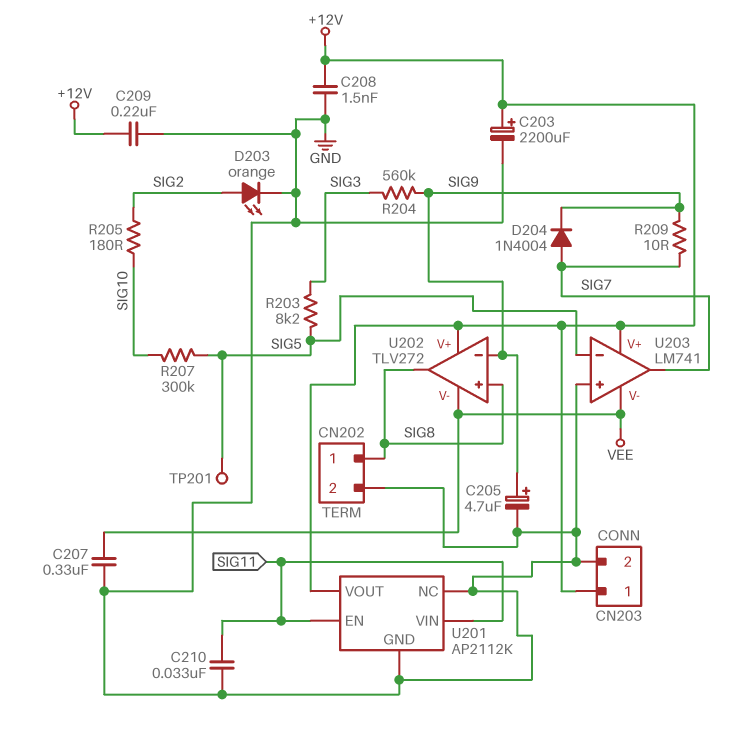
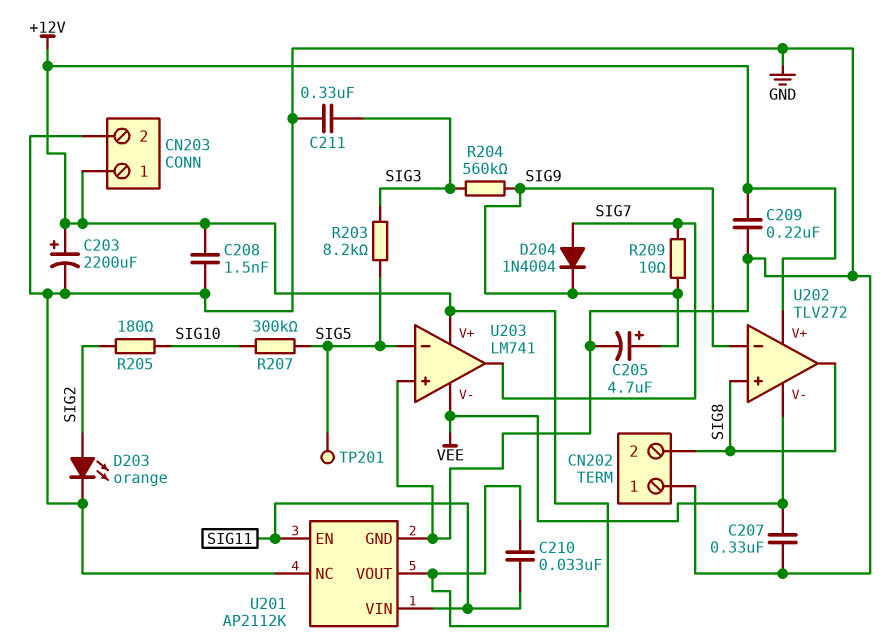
C210: 33nF (GND, SIG11) -> 33nF (+12V, SIG11)
C211: none -> 330nF (GND, SIG3)
CN202 pin 1: SIG8 -> GND
CN202 pin 2: GND -> SIG8

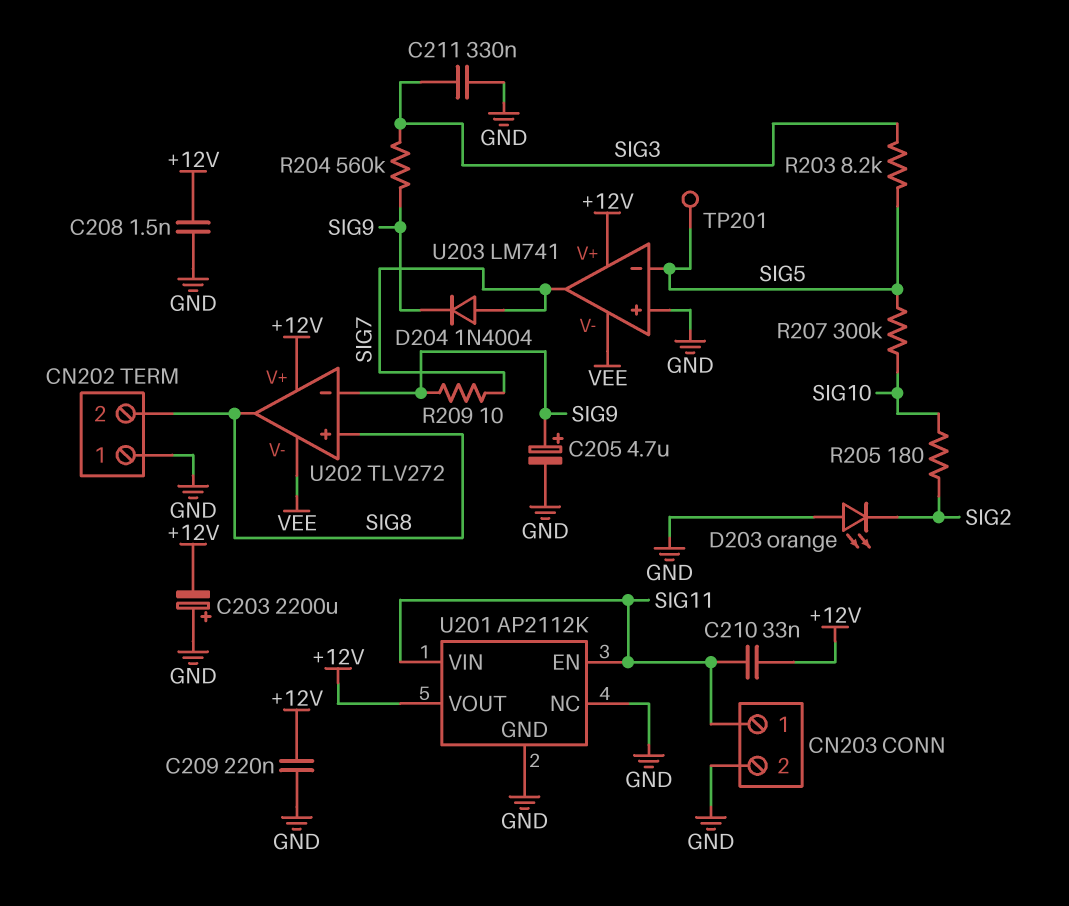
C203: 2200uF (plus +12V, minus GND) -> 2200uF (plus GND, minus +12V)
C207: 330nF (GND, VEE) -> none
CN203 pin 1: +12V -> SIG11
D203: LED orange (A SIG2, K GND) -> LED orange (A GND, K SIG2)

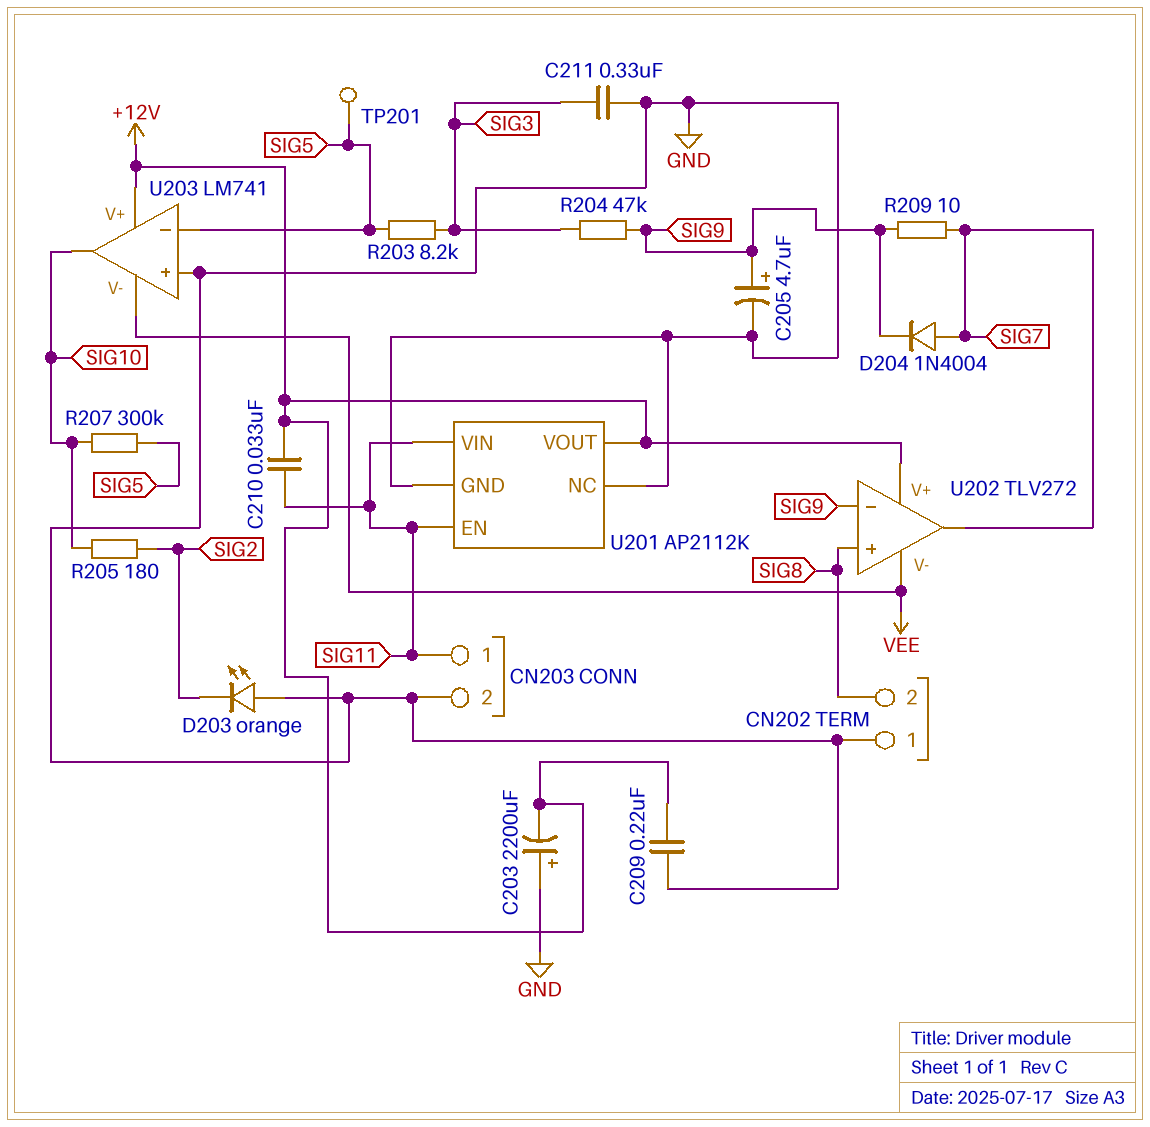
C208: 1.5nF (+12V, GND) -> none
R204: 560k (SIG3, SIG9) -> 47k (SIG3, SIG9)
U202 pin out: SIG8 -> SIG7
U203 pin out: SIG7 -> SIG10

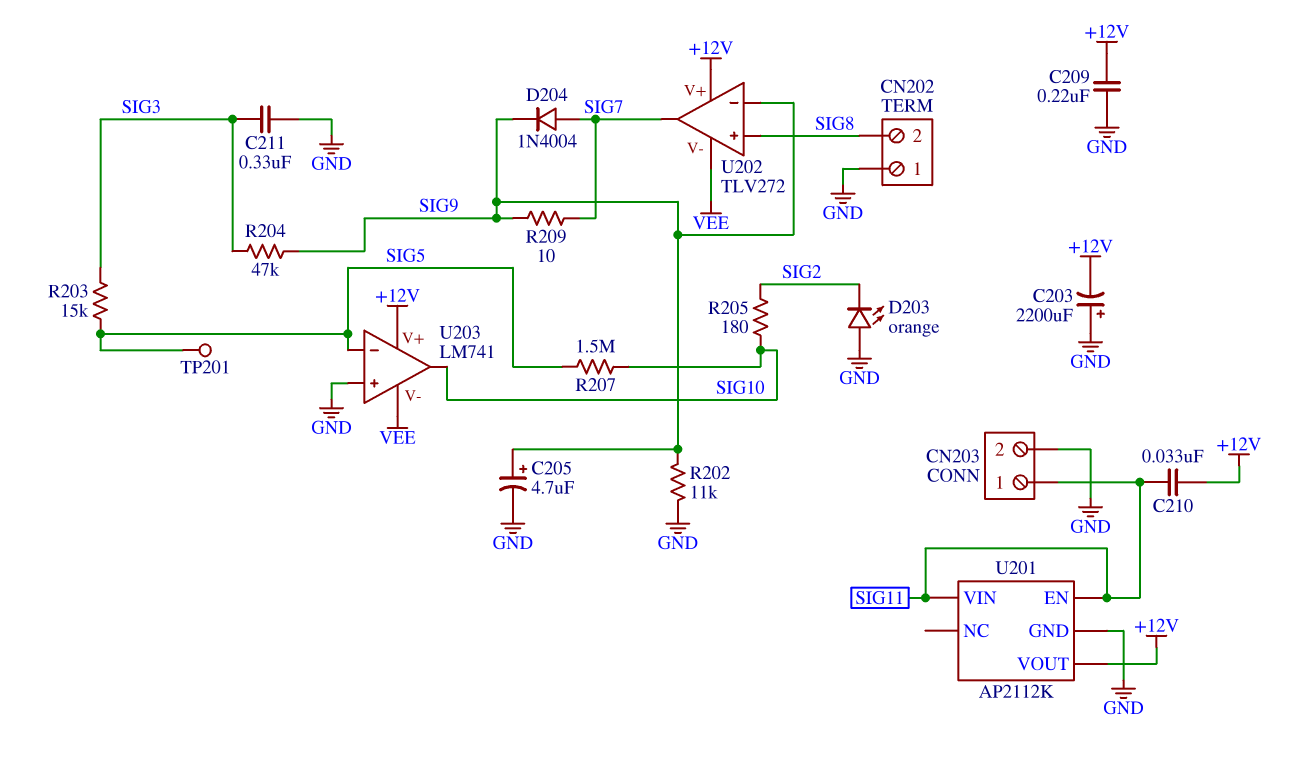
R202: none -> 11k (GND, SIG9)
R203: 8.2k (SIG3, SIG5) -> 15k (SIG3, SIG5)
R207: 300k (SIG5, SIG10) -> 1.5M (SIG5, SIG10)
U201 pin NC: GND -> none

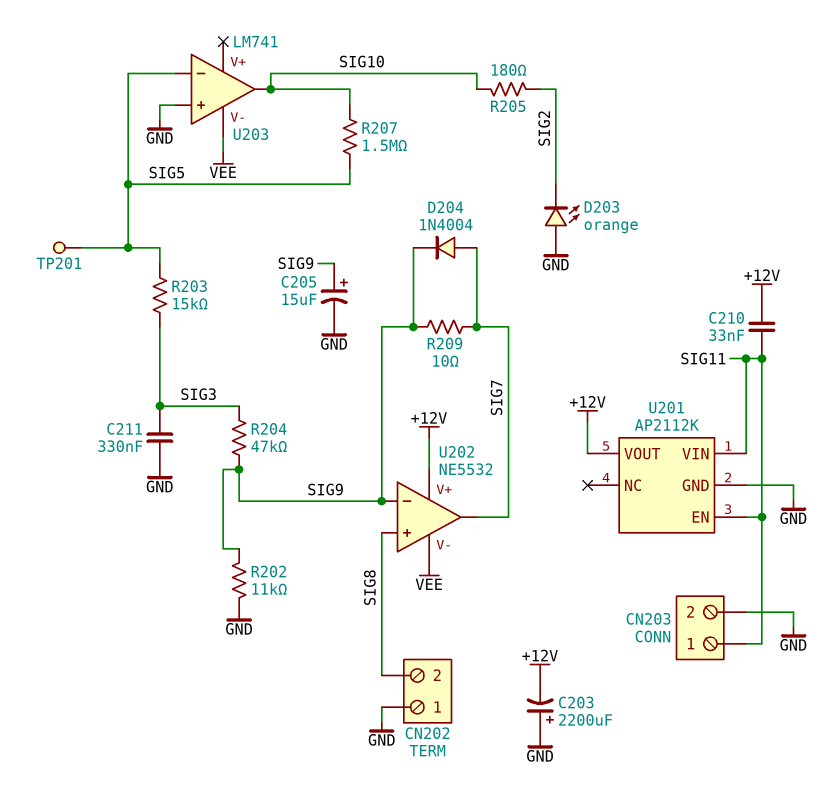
C205: 4.7uF (plus SIG9, minus GND) -> 15uF (plus SIG9, minus GND)
C209: 220nF (+12V, GND) -> none
U202: TLV272 -> NE5532
U203 pin V+: +12V -> none

